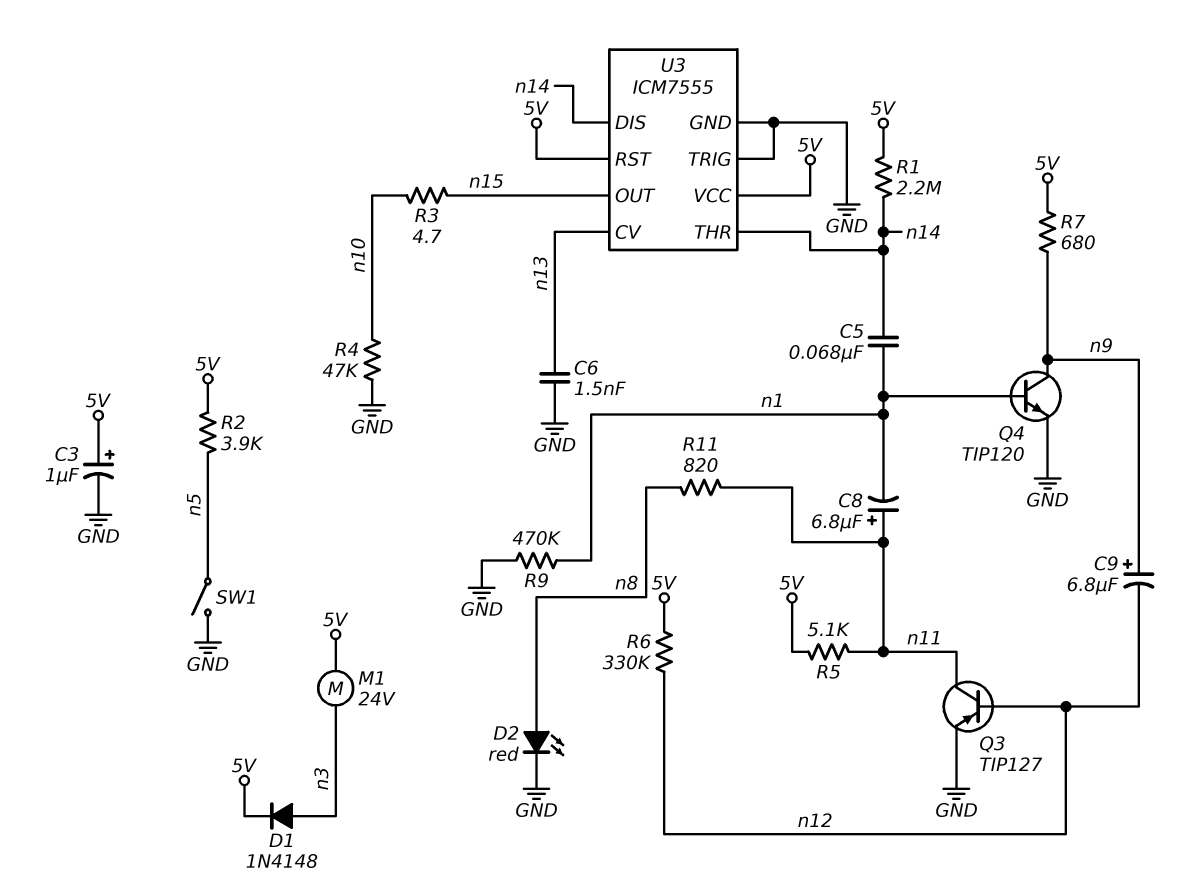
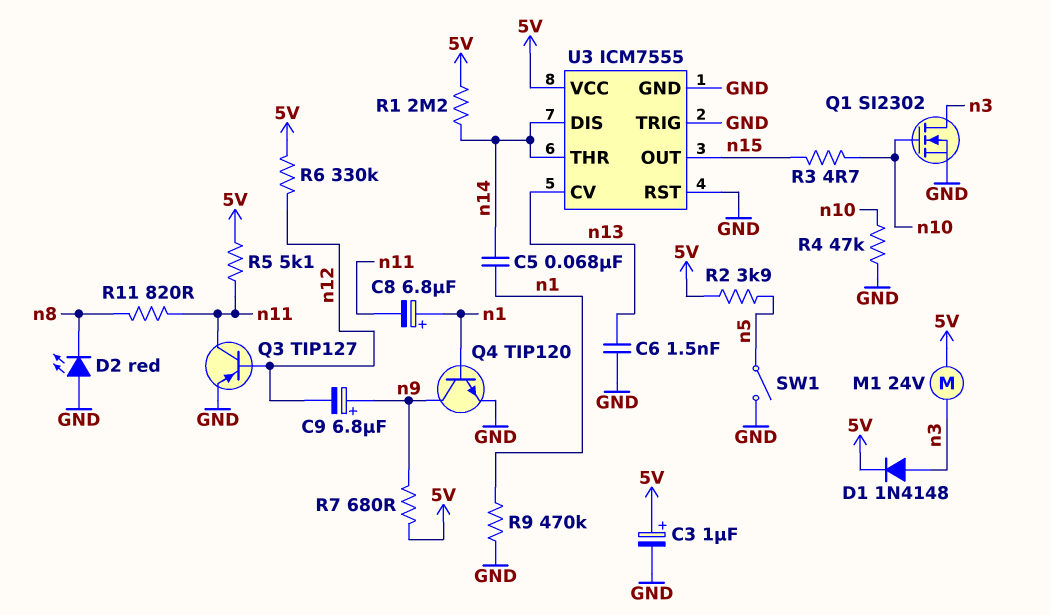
C8: 6.8uF (plus n11, minus n1) -> 6.8uF (plus n1, minus n11)
D2: LED red (A n8, K GND) -> LED red (A GND, K n8)
Q1: none -> NMOS SI2302 (G n10, D n3, S GND)
U3 pin RST: 5V -> GND

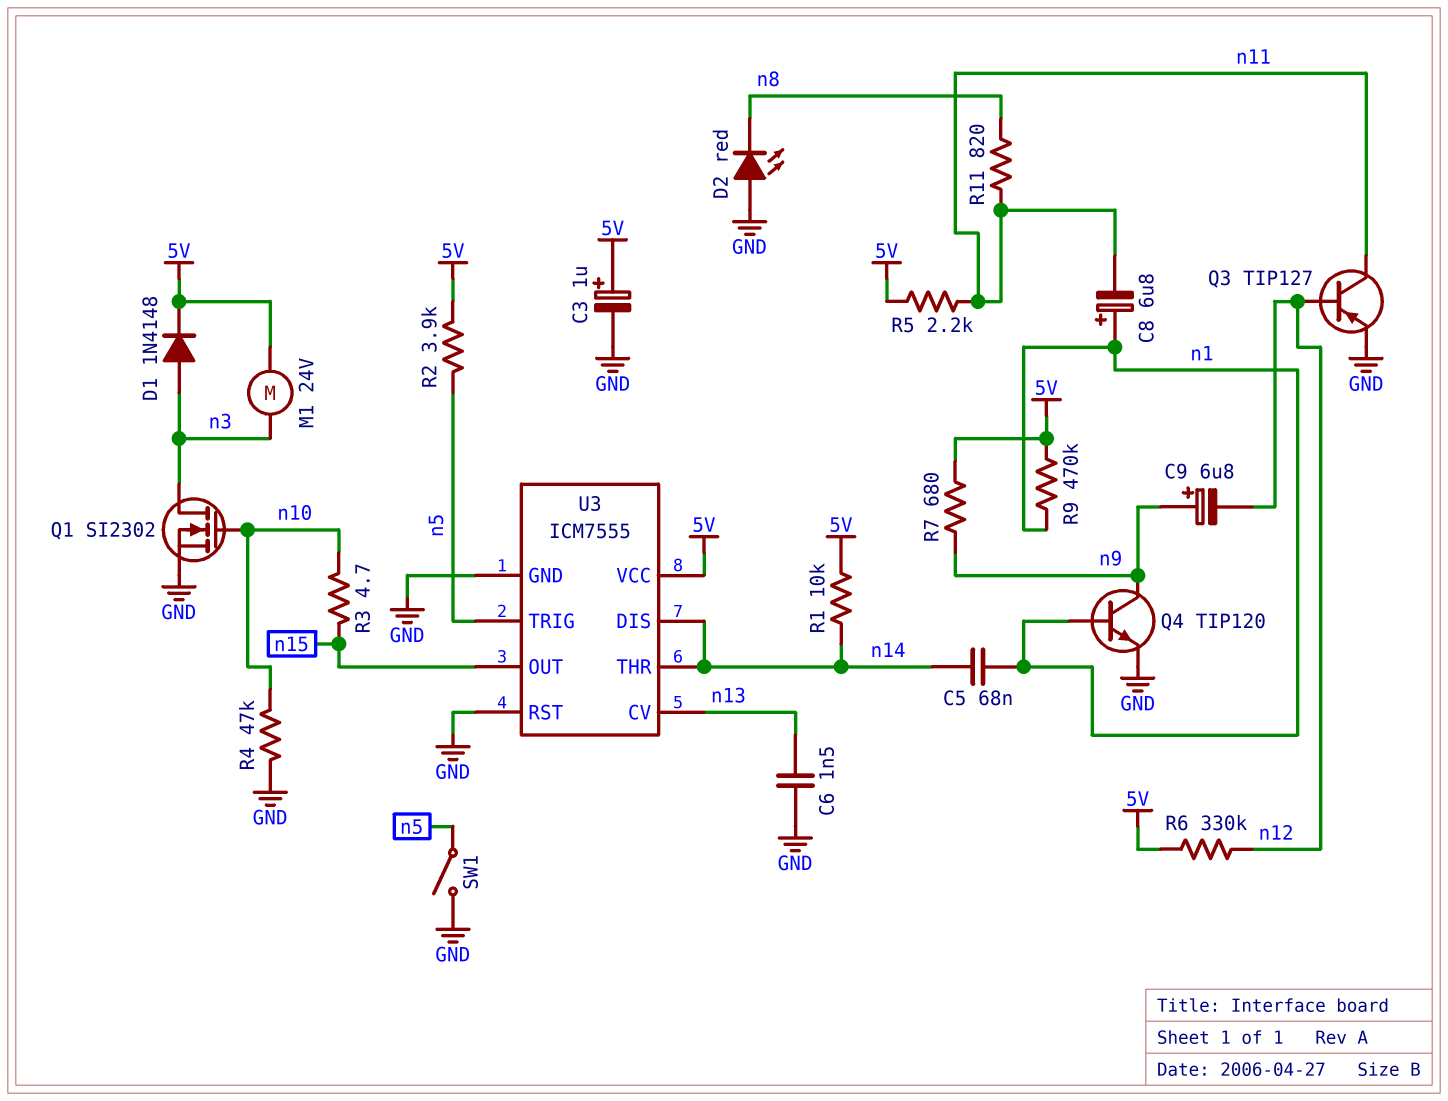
R1: 2.2M (5V, n14) -> 10k (5V, n14)
R5: 5.1k (5V, n11) -> 2.2k (5V, n11)
R9: 470k (GND, n1) -> 470k (5V, n1)
U3 pin TRIG: GND -> n5

